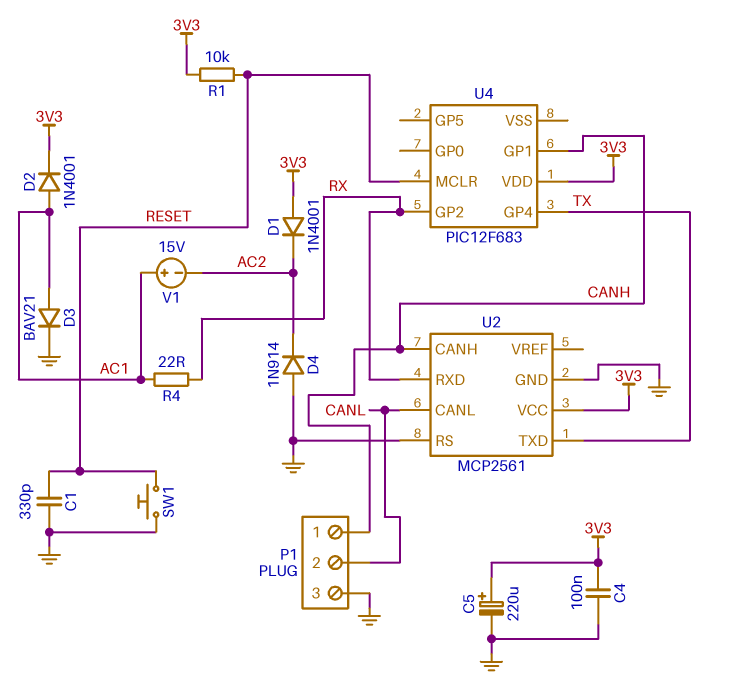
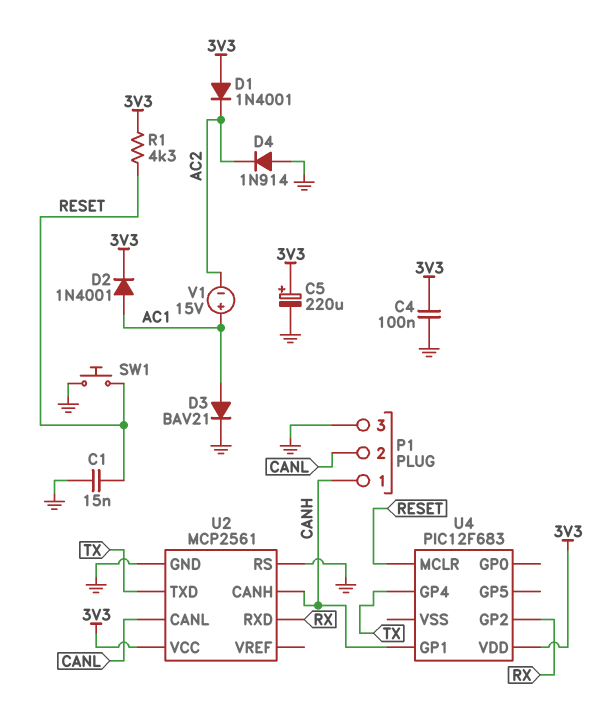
C1: 330pF (GND, RESET) -> 15nF (GND, RESET)
R1: 10k (3V3, RESET) -> 4.3k (3V3, RESET)
R4: 22 (AC1, RX) -> none

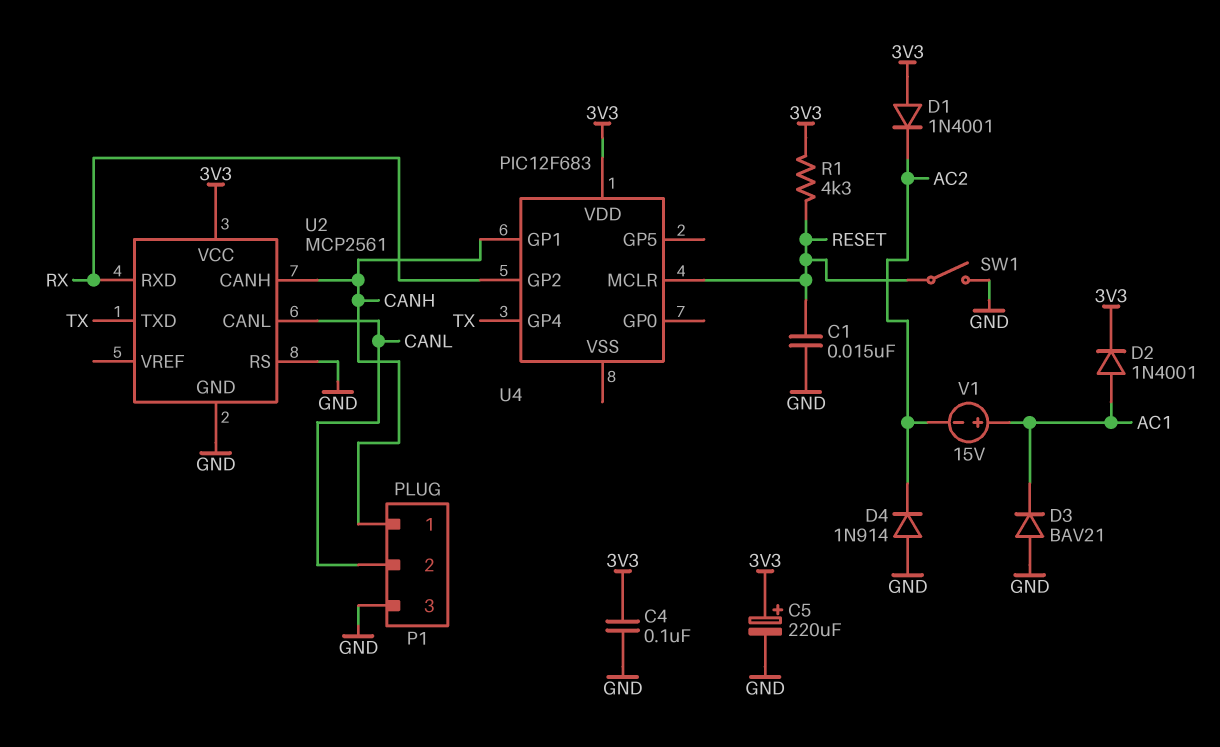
D3: diode BAV21 (A AC1, K GND) -> diode BAV21 (A GND, K AC1)
SW1: button (GND, RESET) -> switch (GND, RESET)

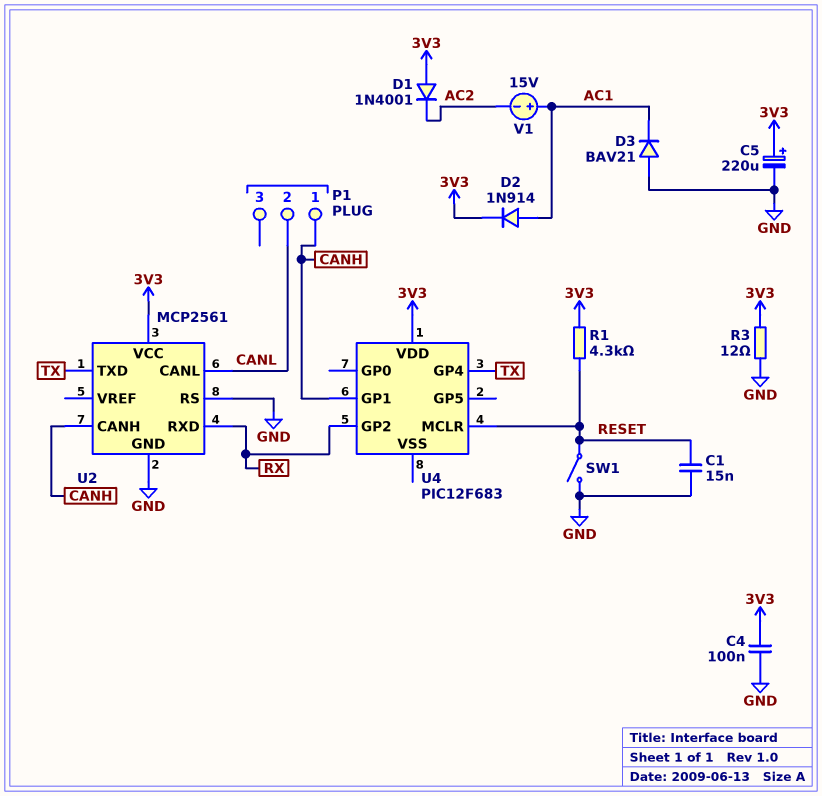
D2: diode 1N4001 (A AC1, K 3V3) -> diode 1N914 (A AC1, K 3V3)
D4: diode 1N914 (A GND, K AC2) -> none
P1 pin 3: GND -> none
R3: none -> 12 (3V3, GND)

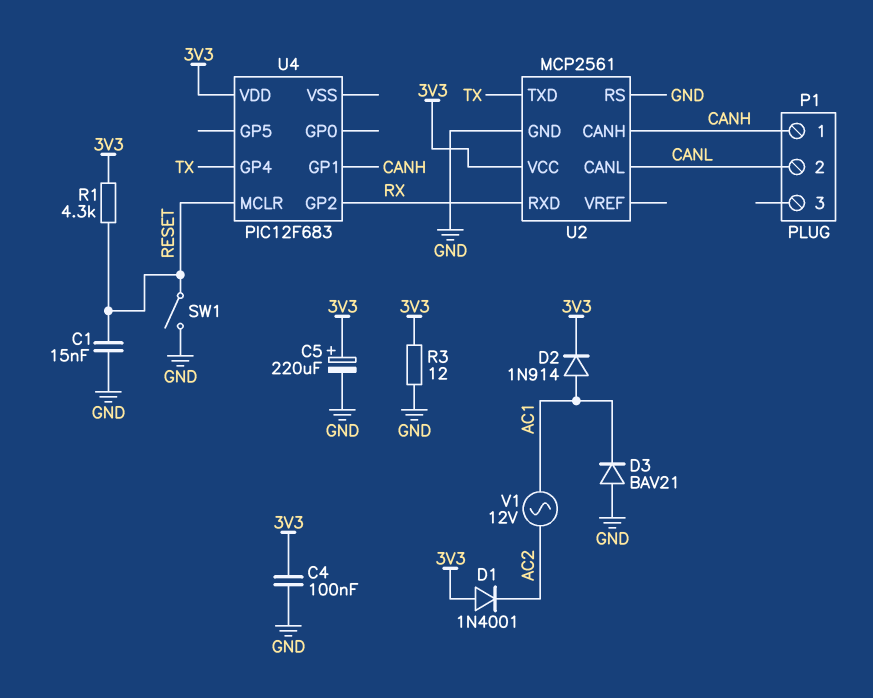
V1: 15V (plus AC1, minus AC2) -> AC 12V (AC1, AC2)

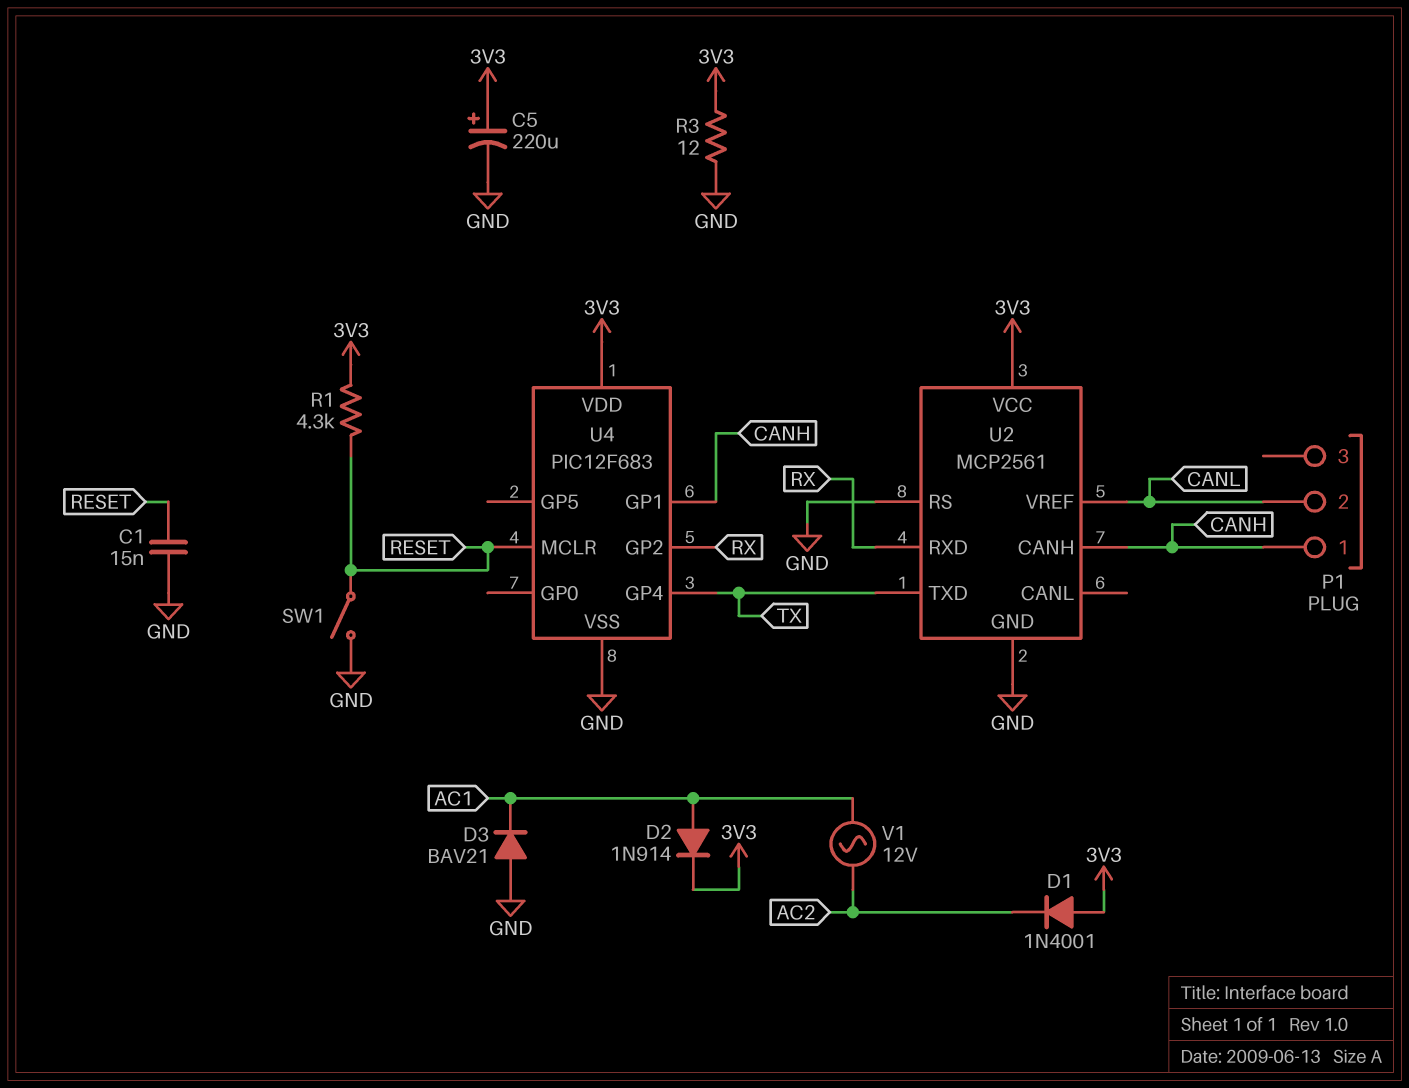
C4: 100nF (3V3, GND) -> none
U2 pin CANL: CANL -> none
U2 pin VREF: none -> CANL
U4 pin VSS: none -> GND

